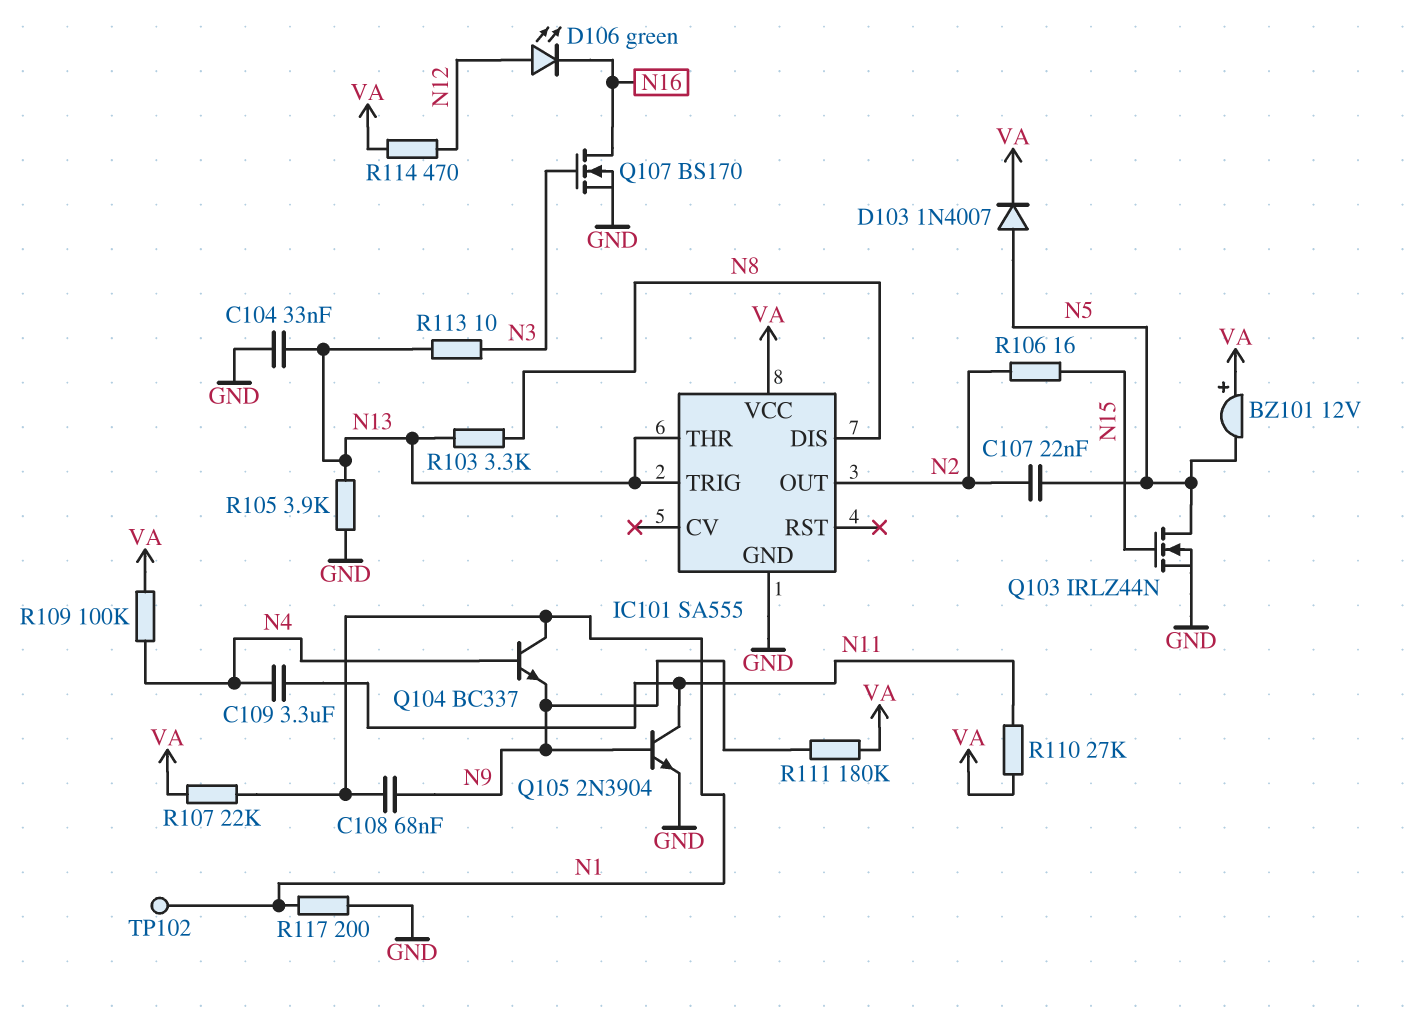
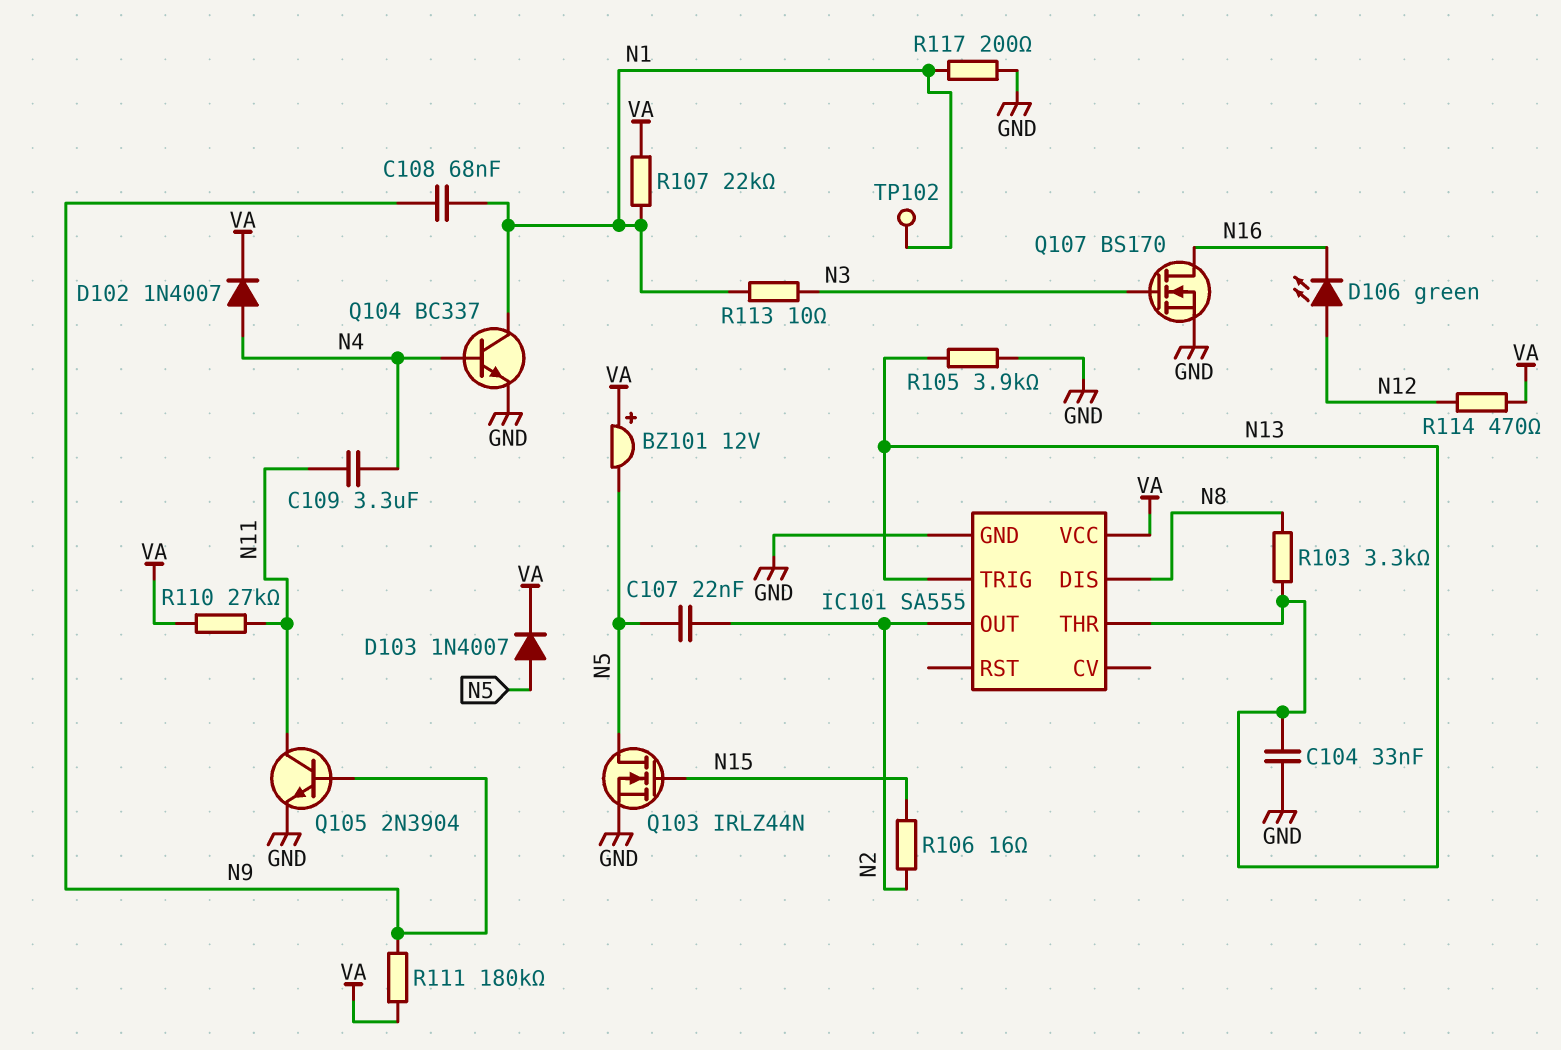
D102: none -> diode 1N4007 (A N4, K VA)
Q104: NPN BC337 (B N4, C N1, E N9) -> NPN BC337 (B N4, C N1, E GND)
R109: 100k (N4, VA) -> none
R113: 10 (N3, N13) -> 10 (N1, N3)

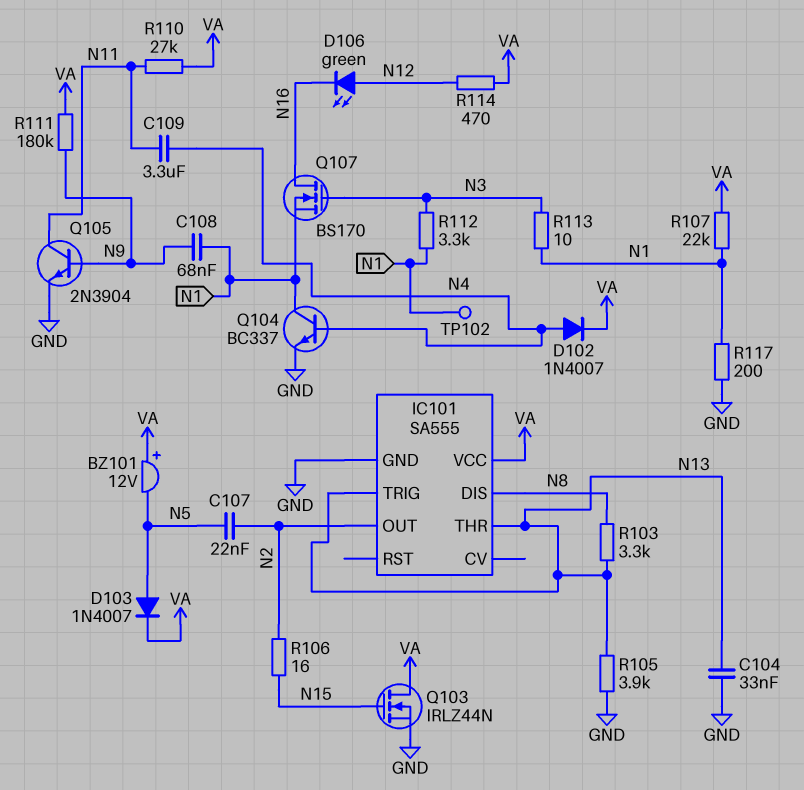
Q103: NMOS IRLZ44N (G N15, D N5, S GND) -> NMOS IRLZ44N (G N15, D VA, S GND)
Q107: NMOS BS170 (G N3, D N16, S GND) -> NMOS BS170 (G N3, D N16, S N1)
R112: none -> 3.3k (N1, N3)

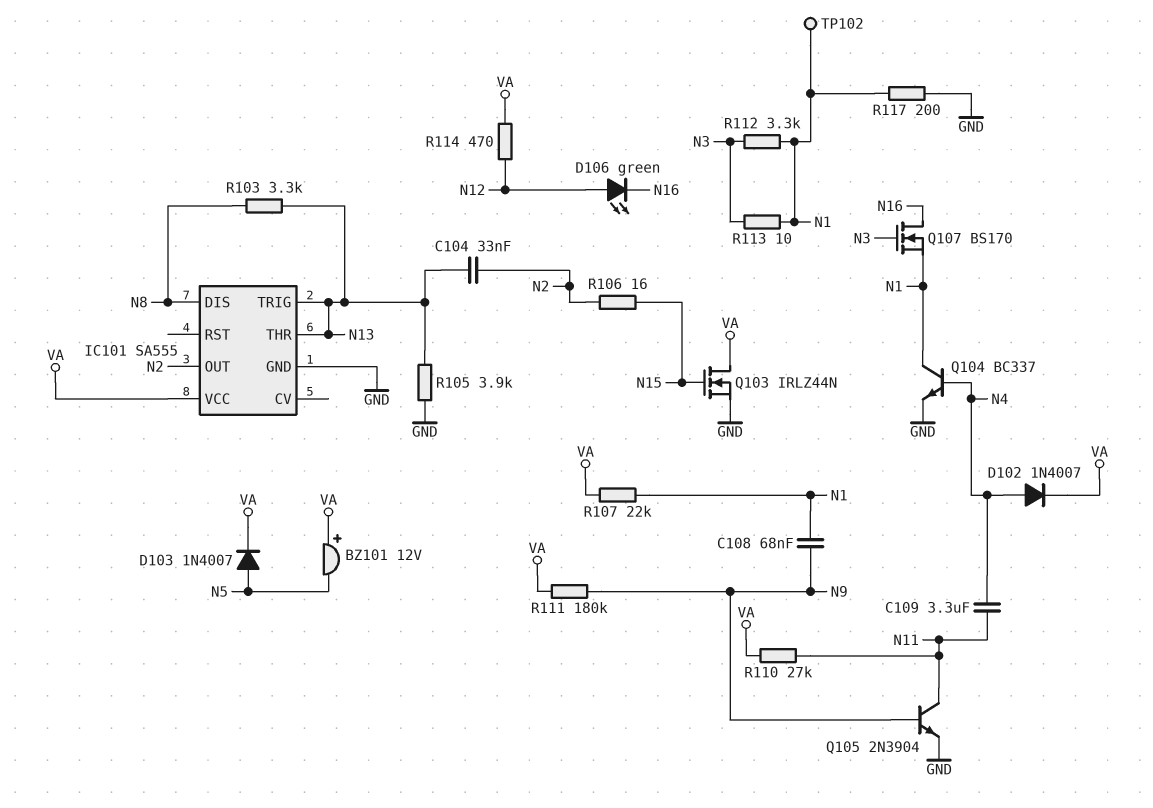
C104: 33nF (GND, N13) -> 33nF (N2, N13)
C107: 22nF (N2, N5) -> none

